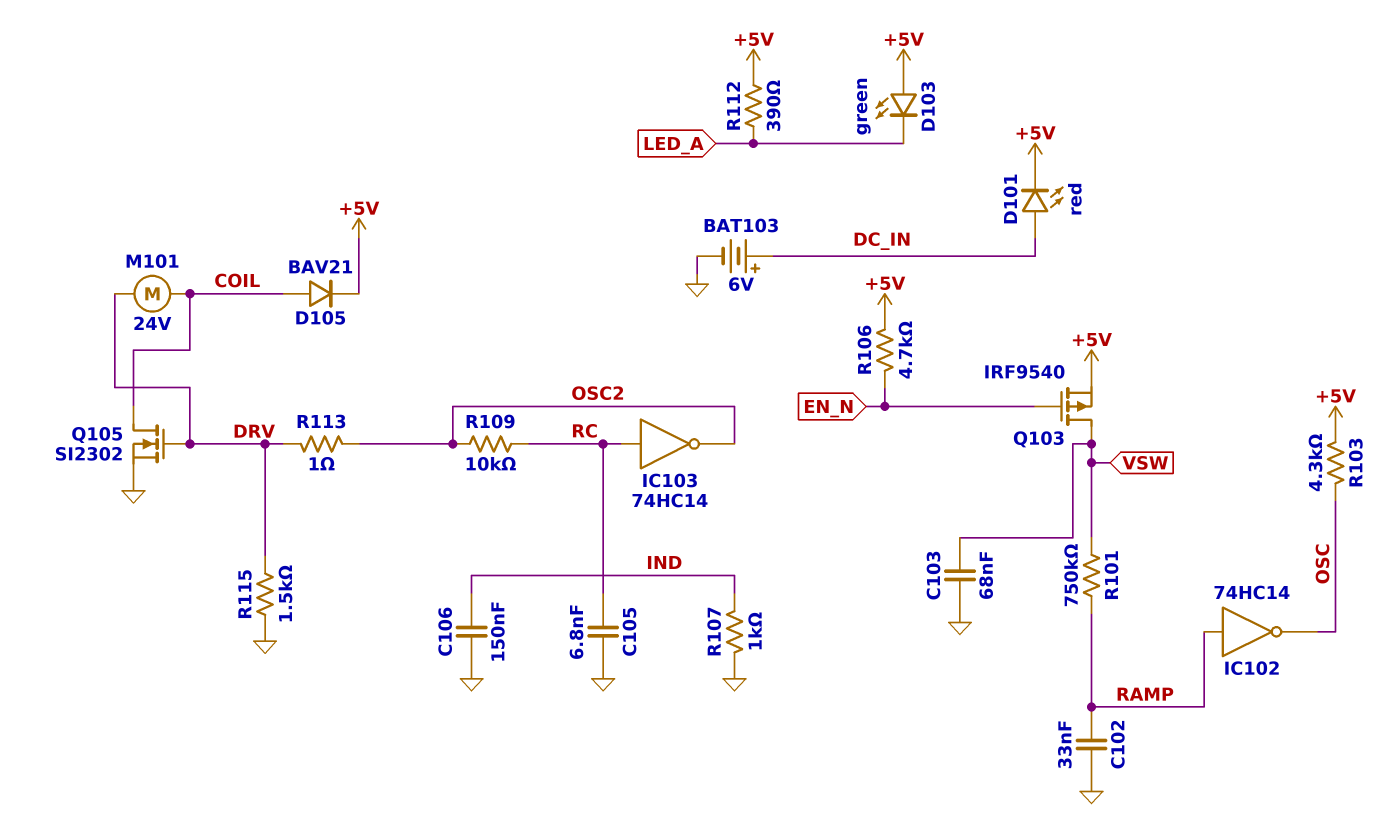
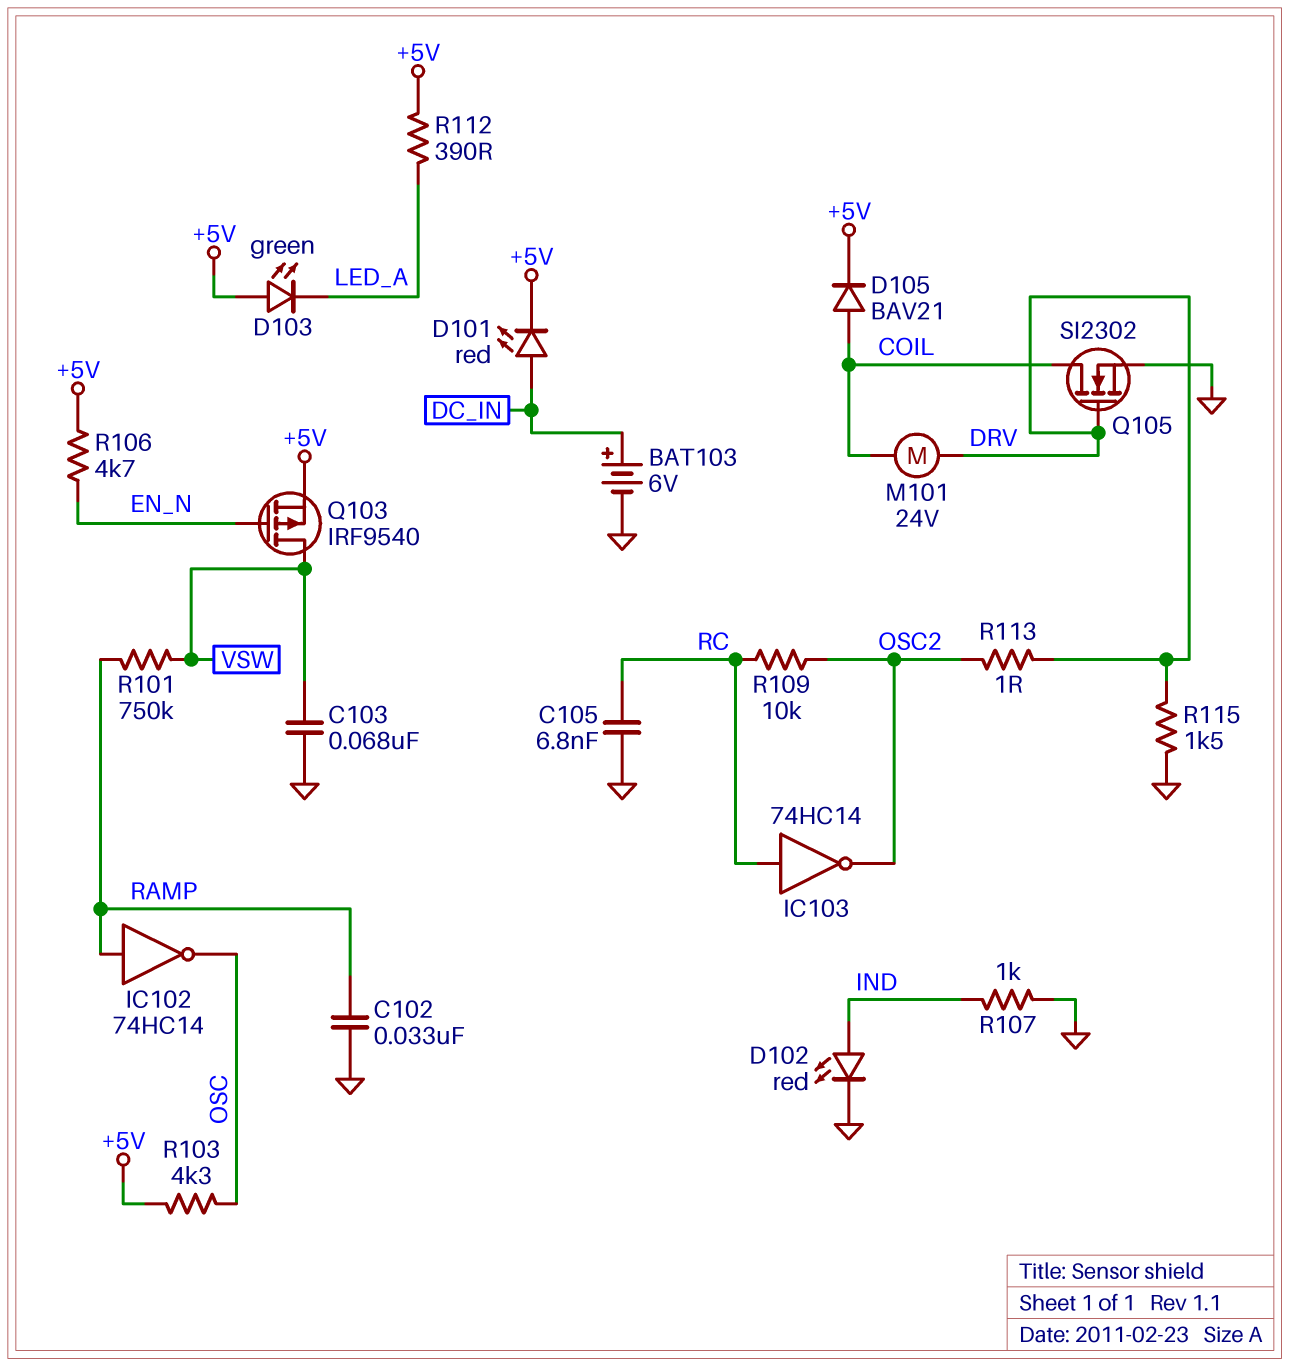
C106: 150nF (GND, IND) -> none
D102: none -> LED red (A IND, K GND)

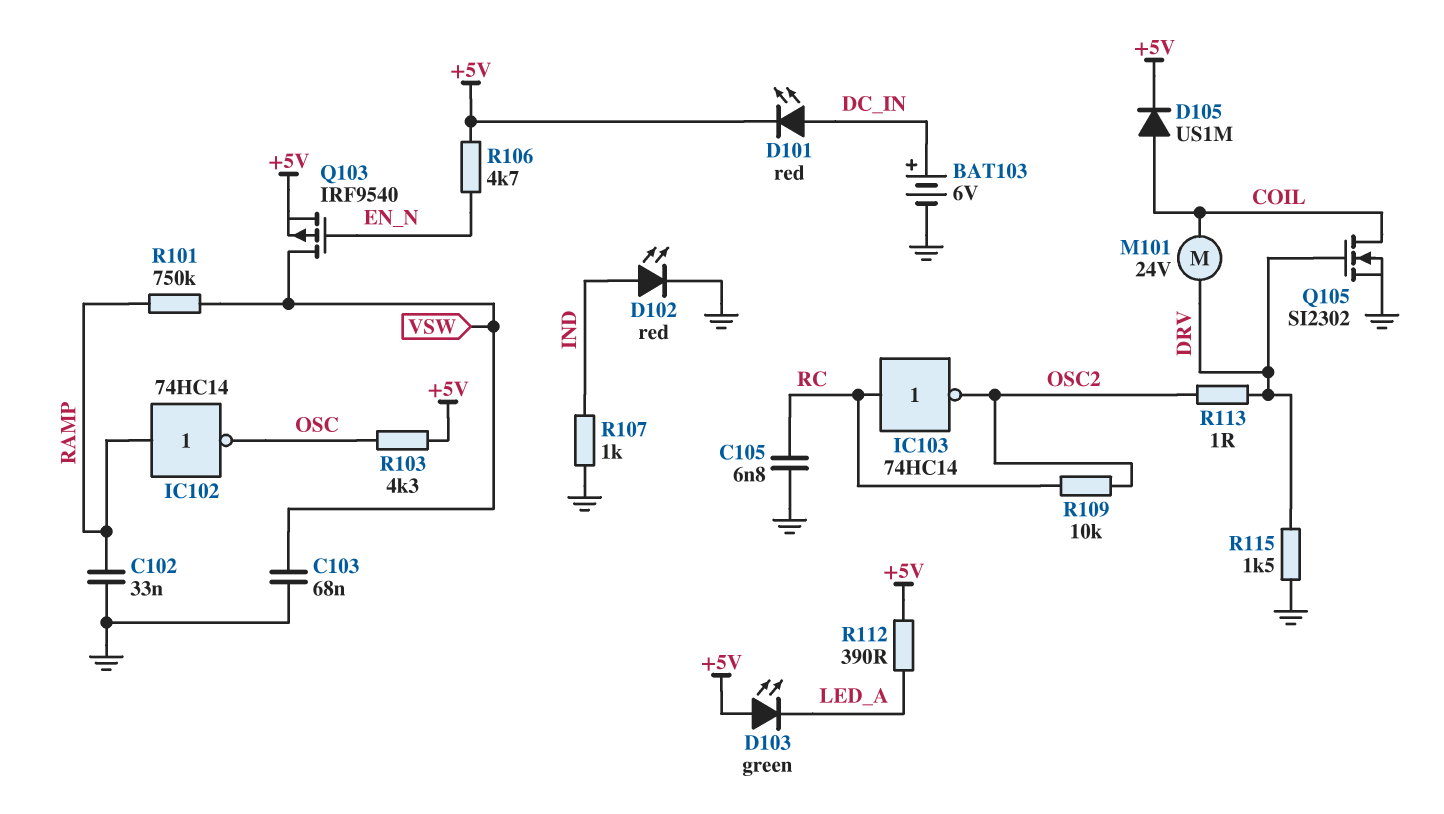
D105: diode BAV21 (A COIL, K +5V) -> diode US1M (A COIL, K +5V)

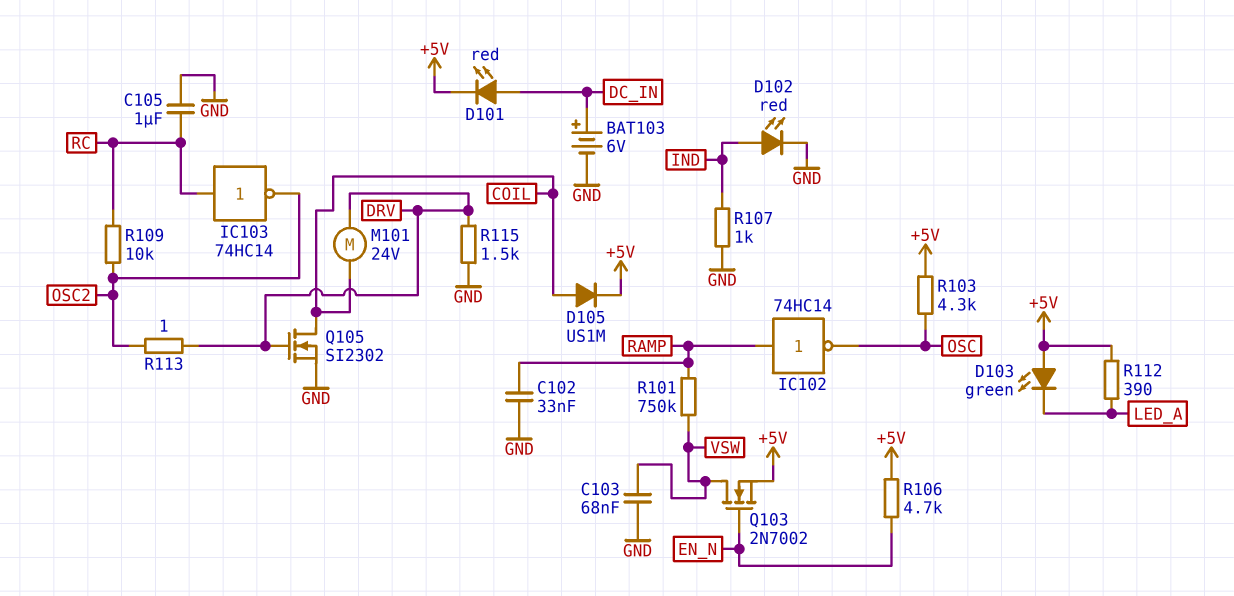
C105: 6.8nF (GND, RC) -> 1uF (GND, RC)
Q103: PMOS IRF9540 (G EN_N, D VSW, S +5V) -> NMOS 2N7002 (G EN_N, D VSW, S +5V)

